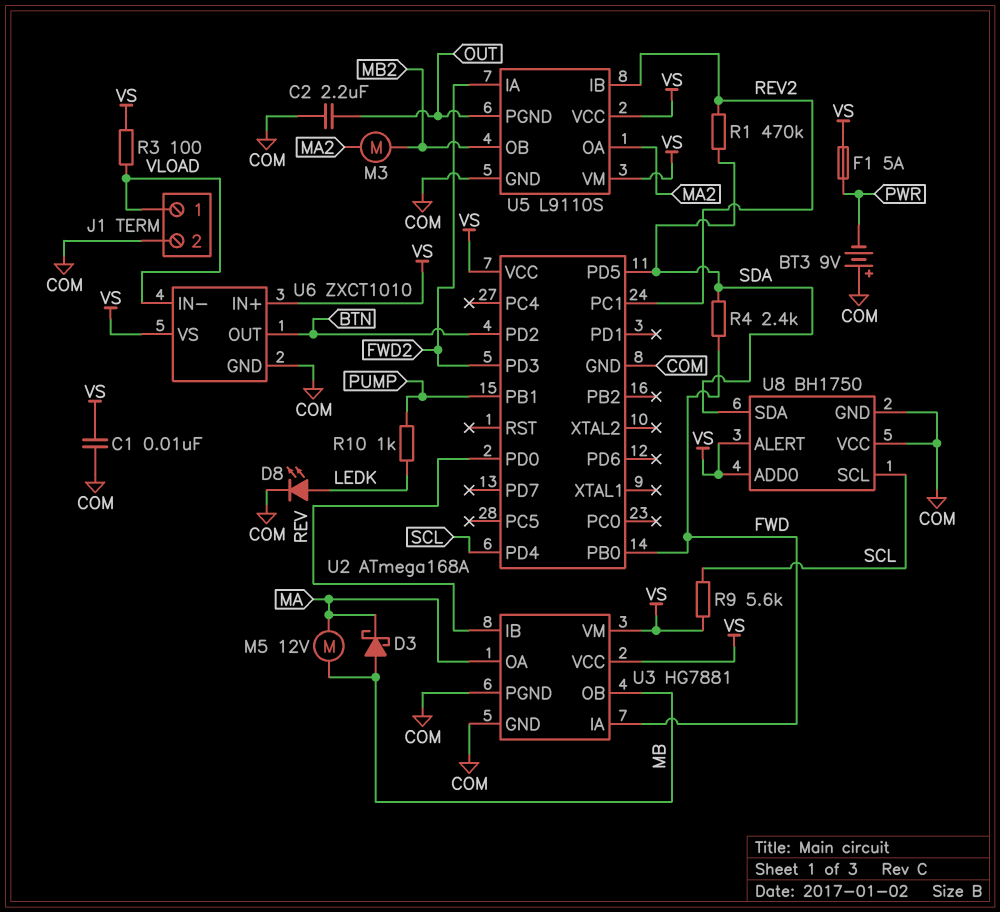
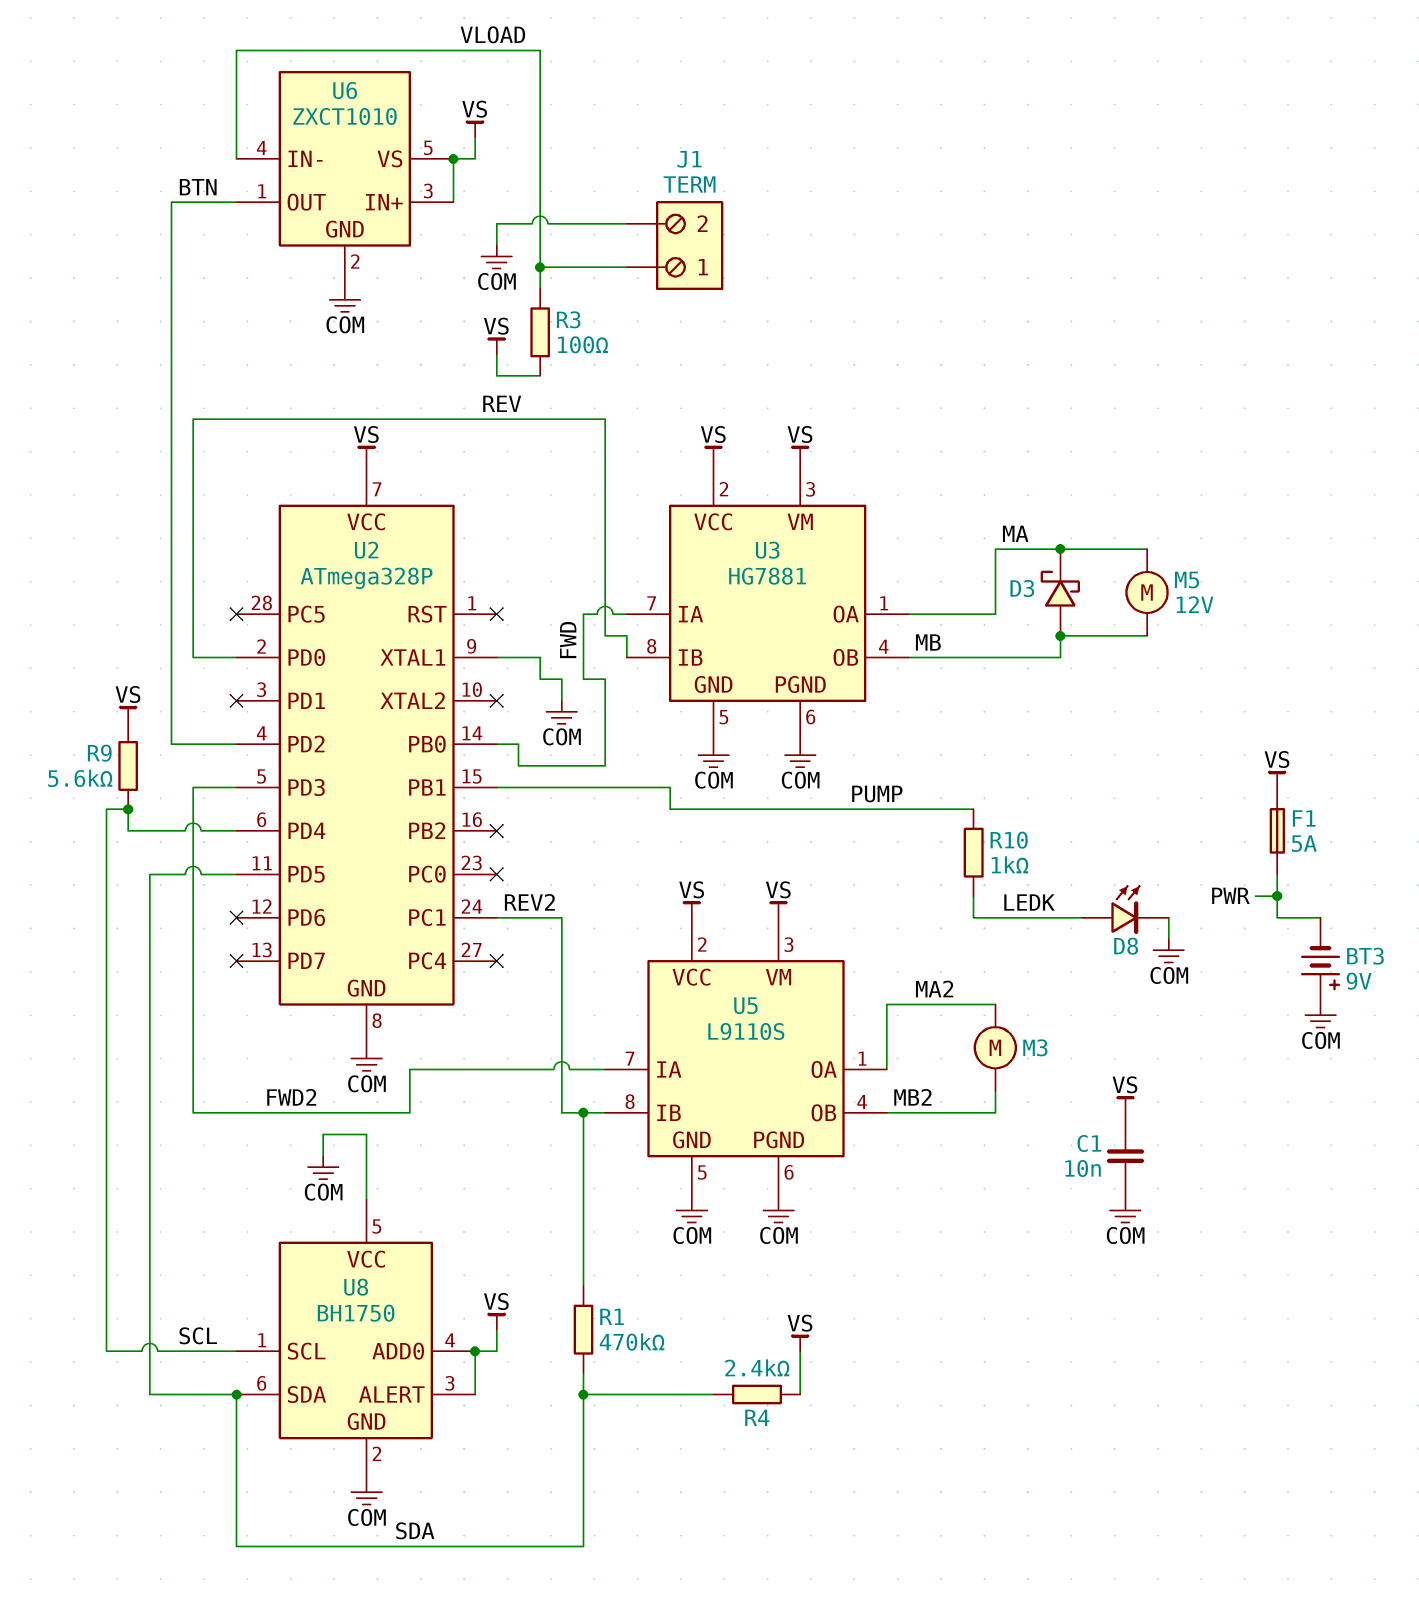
C2: 2.2uF (COM, OUT) -> none
R4: 2.4k (FWD, SDA) -> 2.4k (SDA, VS)
U2: ATmega168A -> ATmega328P
U2 pin XTAL1: none -> COM
U5 pin PGND: OUT -> COM

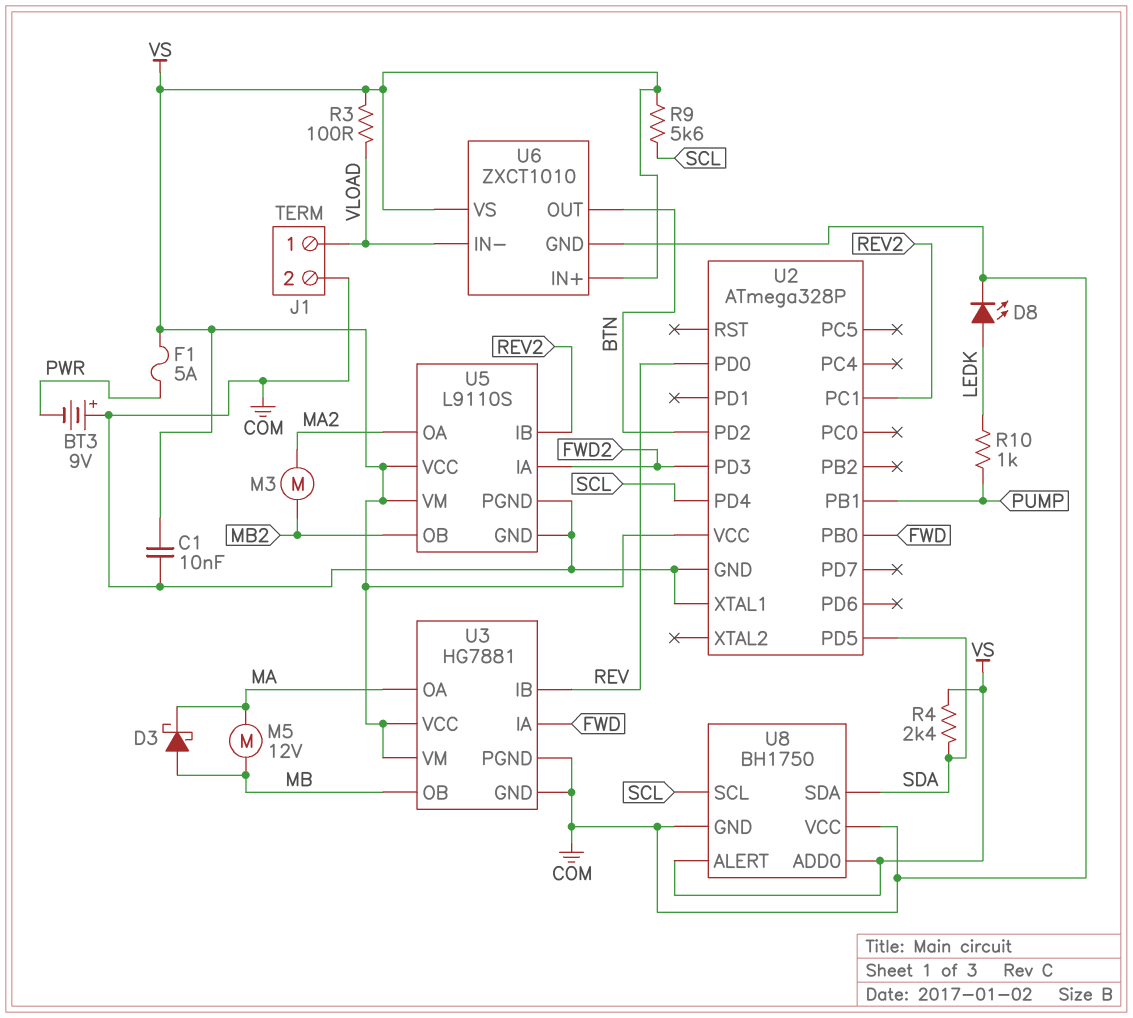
R1: 470k (REV2, SDA) -> none

